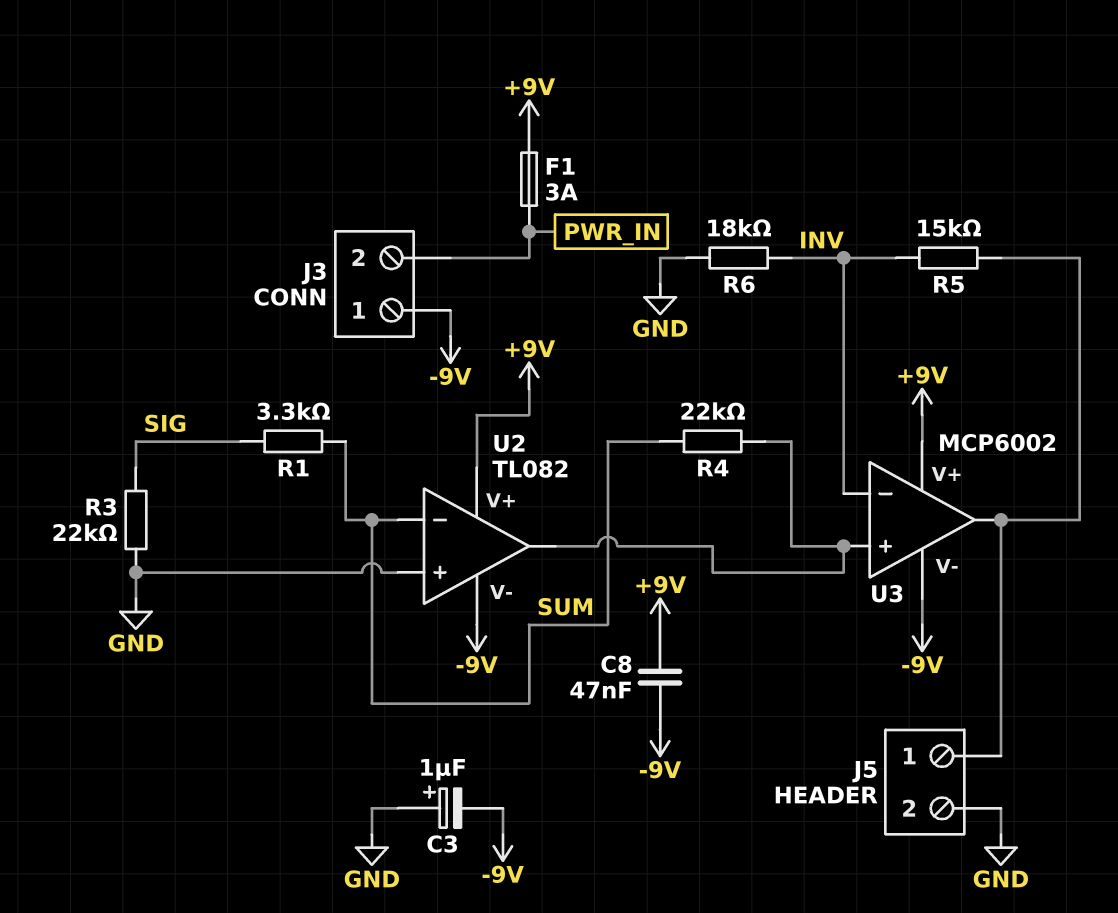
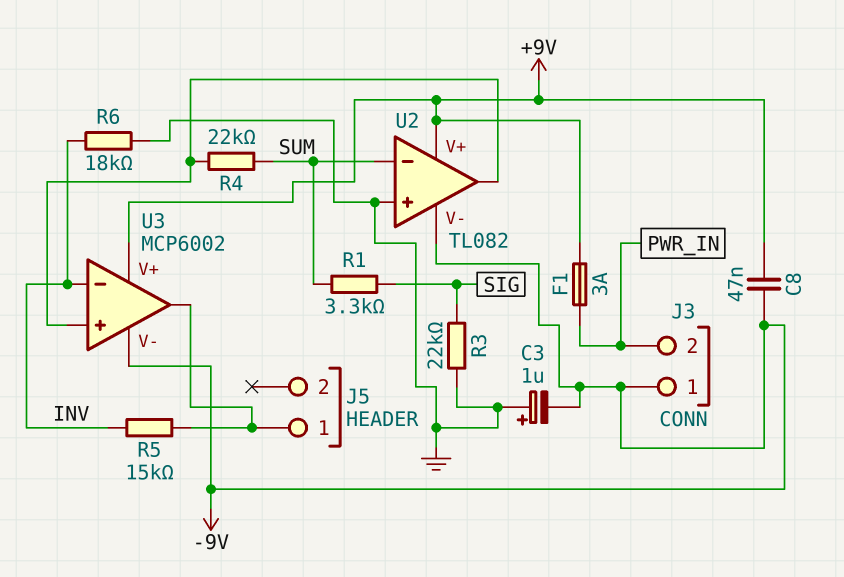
J5 pin 2: GND -> none

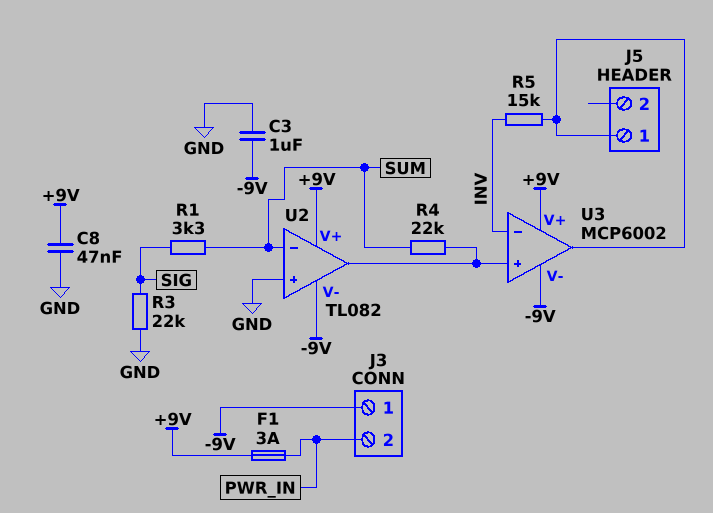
C3: 1uF (plus GND, minus -9V) -> 1uF (-9V, GND)
C8: 47nF (+9V, -9V) -> 47nF (+9V, GND)
R6: 18k (GND, INV) -> none

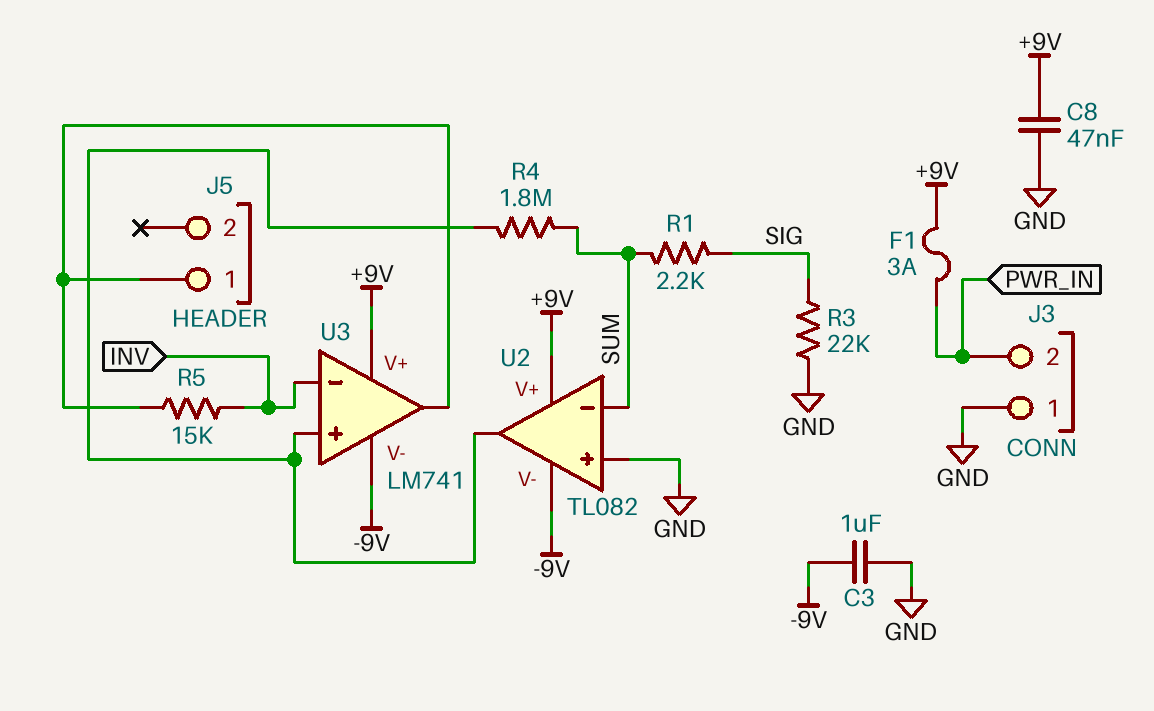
J3 pin 1: -9V -> GND
R1: 3.3k (SIG, SUM) -> 2.2k (SIG, SUM)
R4: 22k (SUM, U2/out) -> 1.8M (SUM, U2/out)
U3: MCP6002 -> LM741

